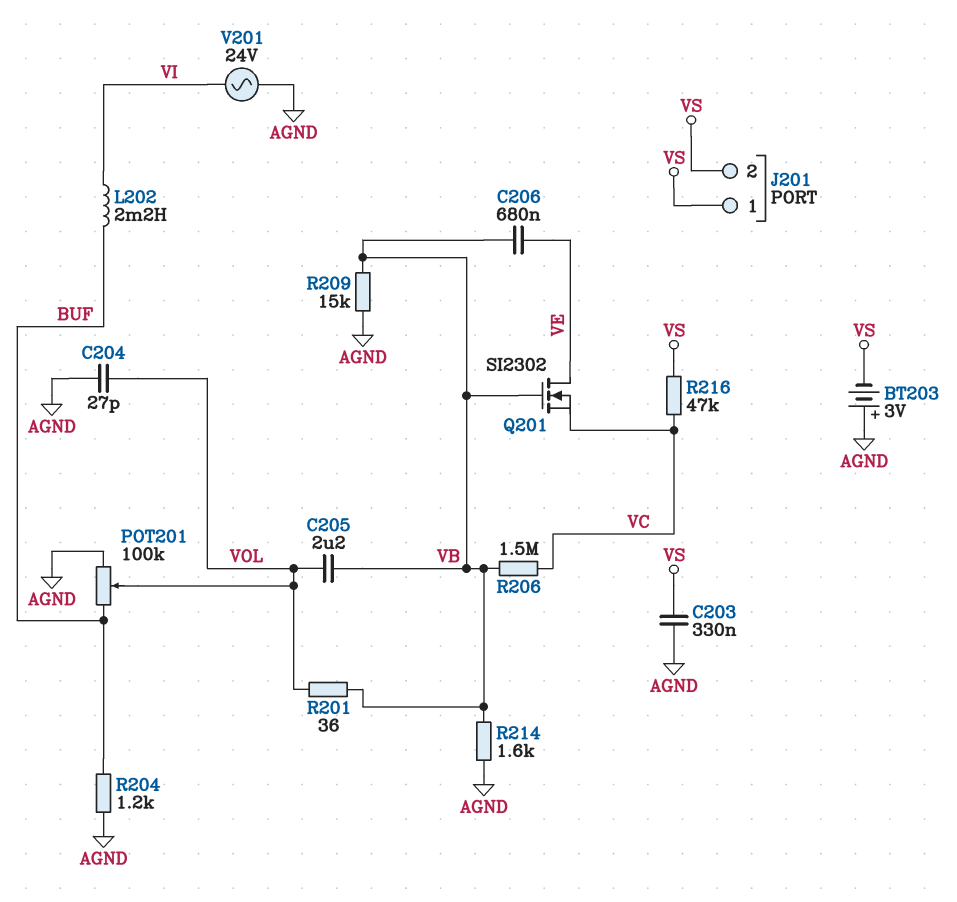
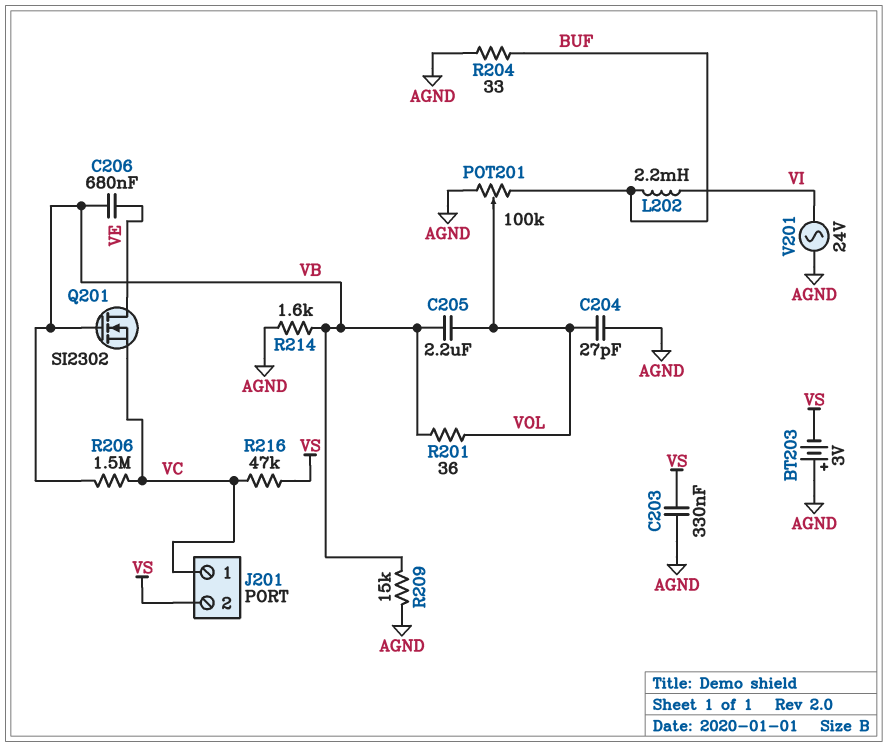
J201 pin 1: VS -> VC
R204: 1.2k (AGND, BUF) -> 33 (AGND, BUF)

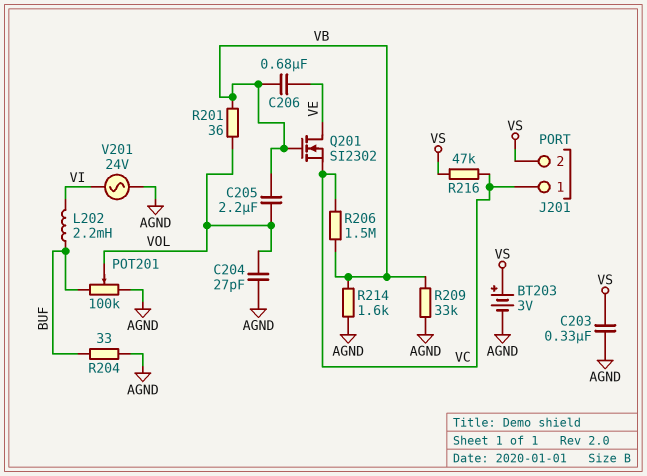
BT203: 3V (plus AGND, minus VS) -> 3V (plus VS, minus AGND)
R209: 15k (AGND, VB) -> 33k (AGND, VB)

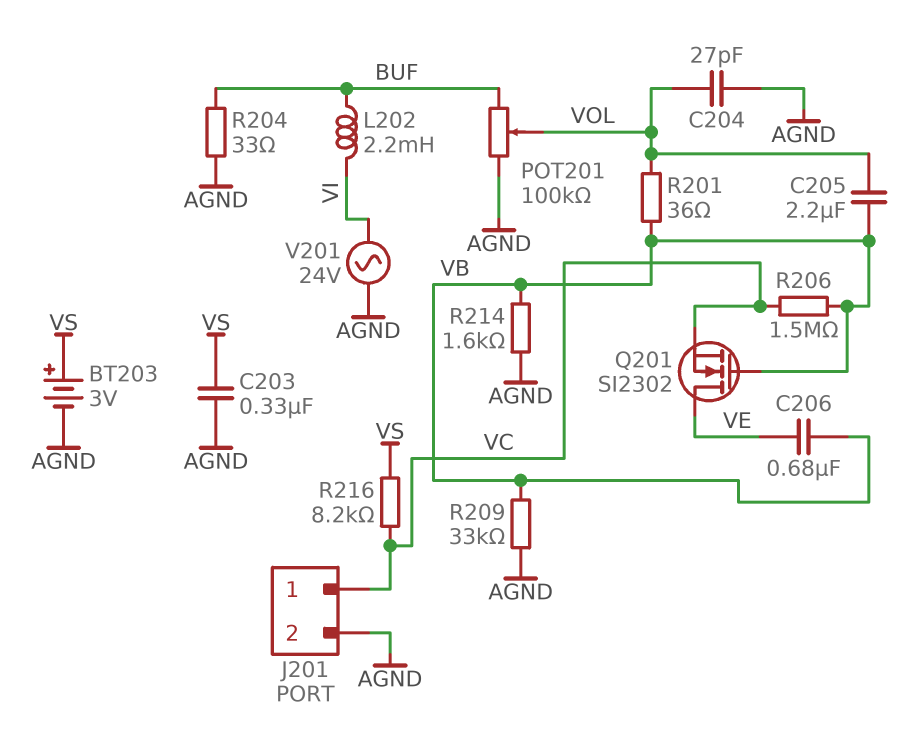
J201 pin 2: VS -> AGND
R216: 47k (VC, VS) -> 8.2k (VC, VS)

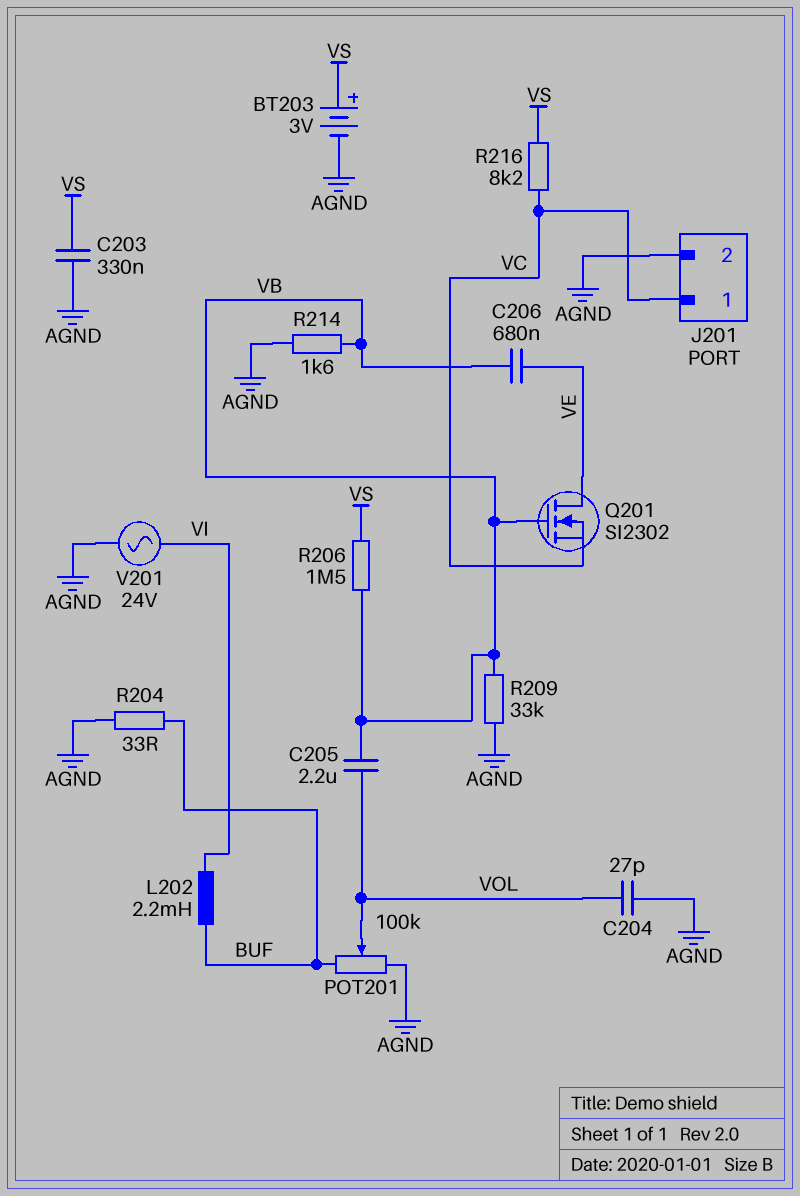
R201: 36 (VB, VOL) -> none
R206: 1.5M (VB, VC) -> 1.5M (VB, VS)

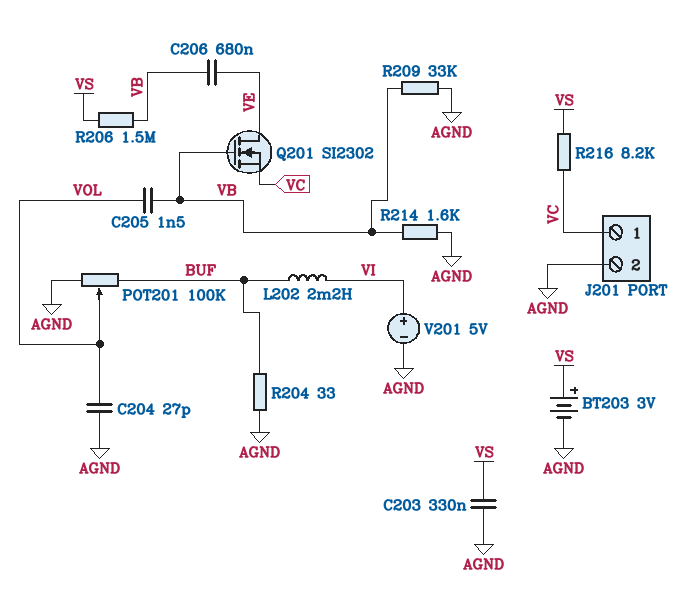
C205: 2.2uF (VB, VOL) -> 1.5nF (VB, VOL)
V201: AC 24V (AGND, VI) -> 5V (plus VI, minus AGND)

